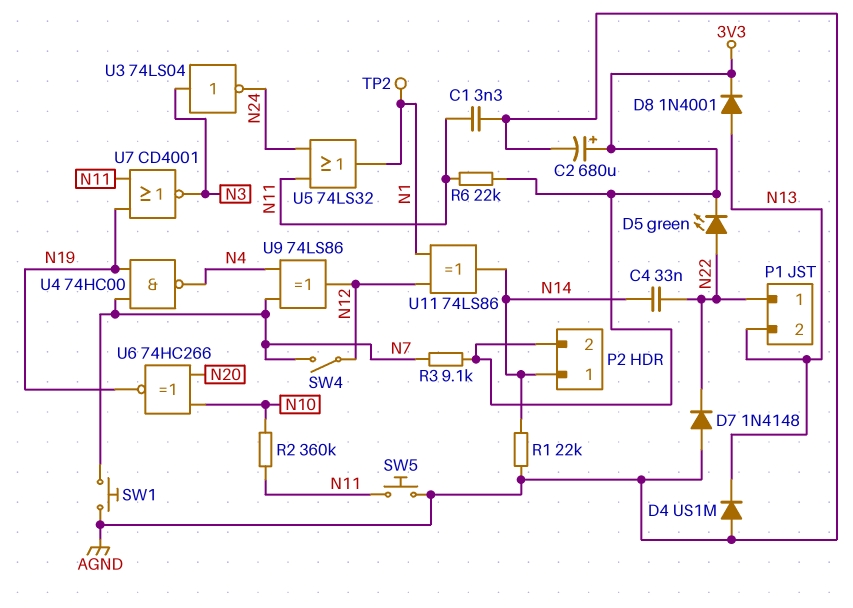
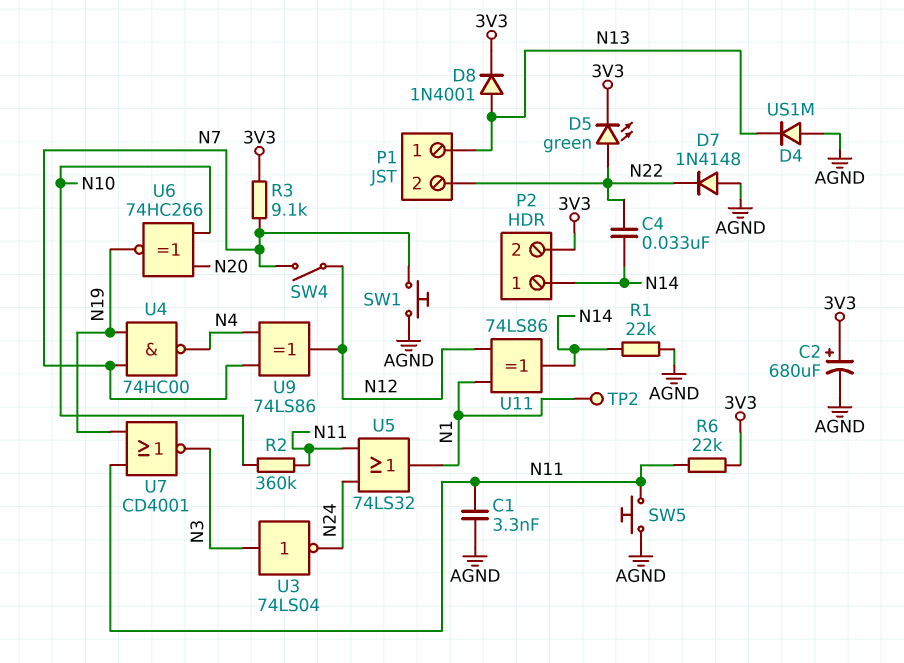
P1 pin 1: N22 -> N13
P1 pin 2: N13 -> N22

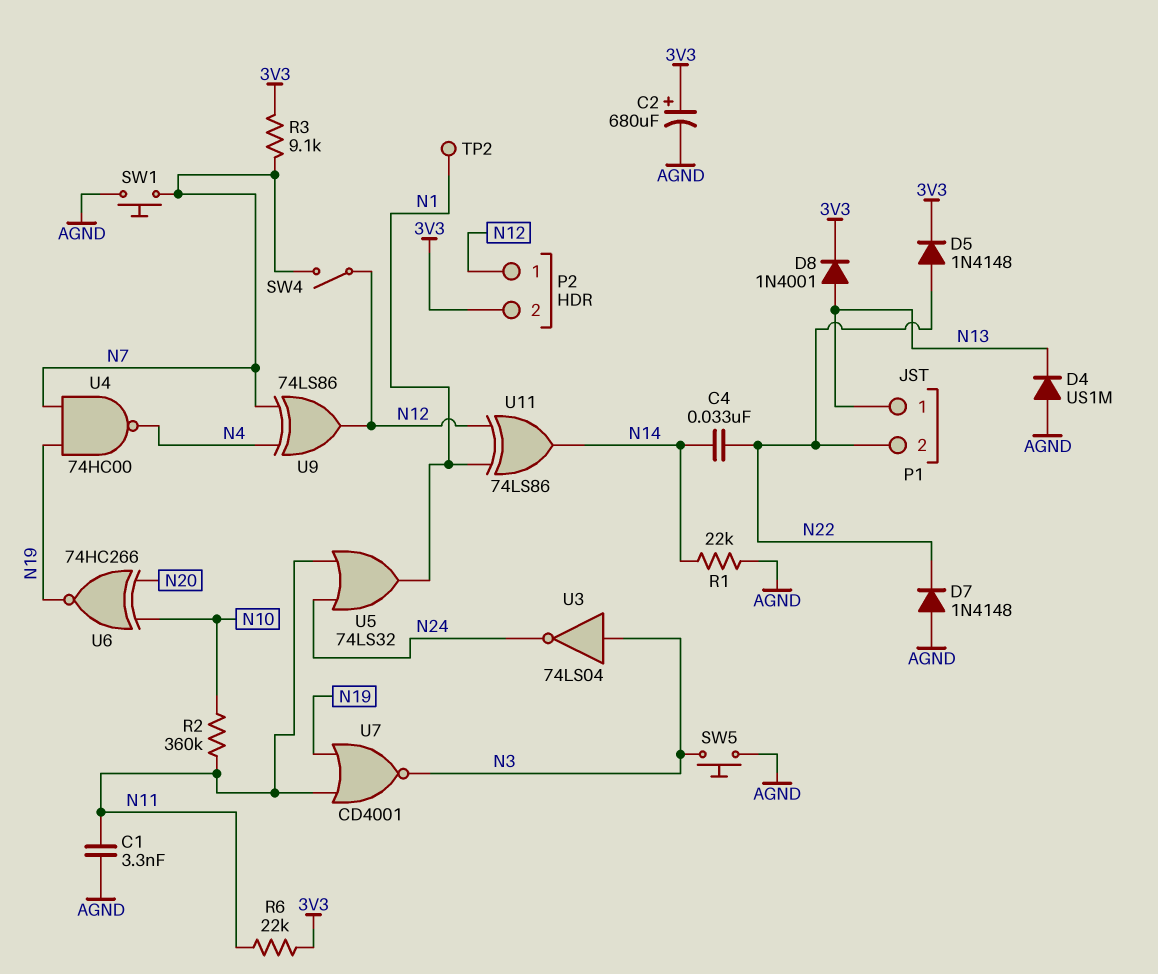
D5: LED green (A N22, K 3V3) -> diode 1N4148 (A N22, K 3V3)
P2 pin 1: N14 -> N12
SW5: button (AGND, N11) -> button (AGND, N3)

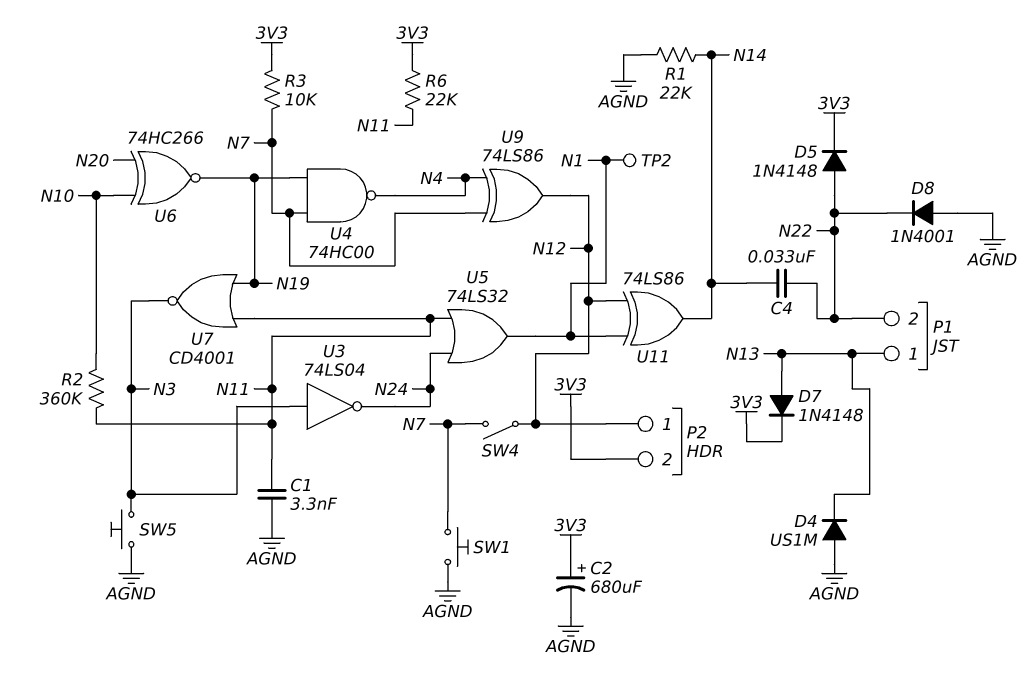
D7: diode 1N4148 (A AGND, K N22) -> diode 1N4148 (A N13, K 3V3)
D8: diode 1N4001 (A N13, K 3V3) -> diode 1N4001 (A AGND, K N22)
R3: 9.1k (3V3, N7) -> 10k (3V3, N7)

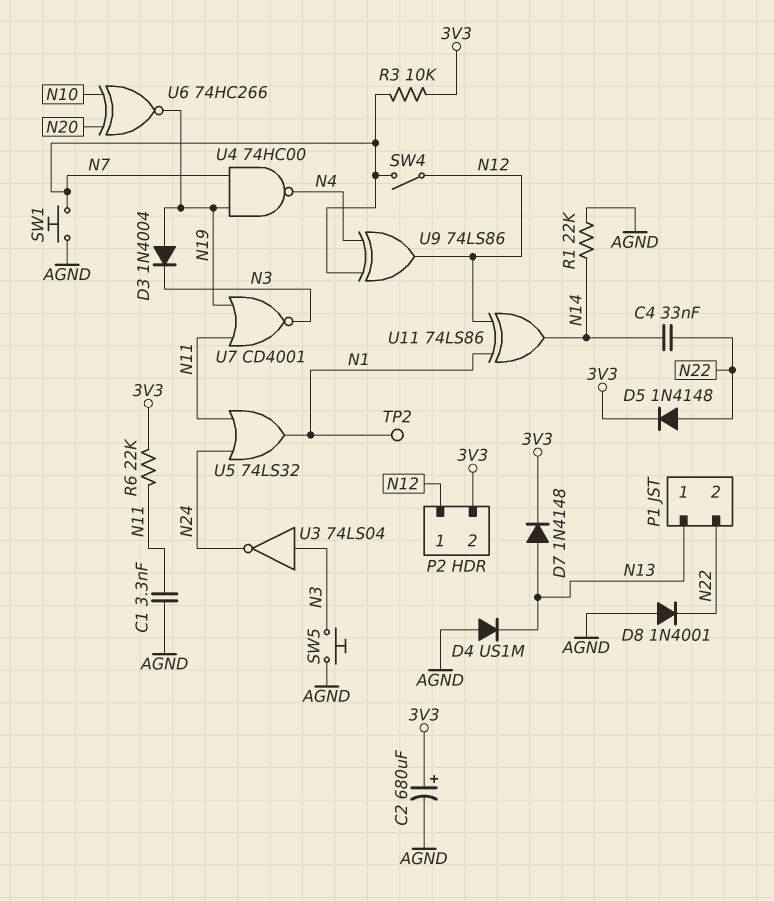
D3: none -> diode 1N4004 (A N19, K N3)
R2: 360k (N10, N11) -> none

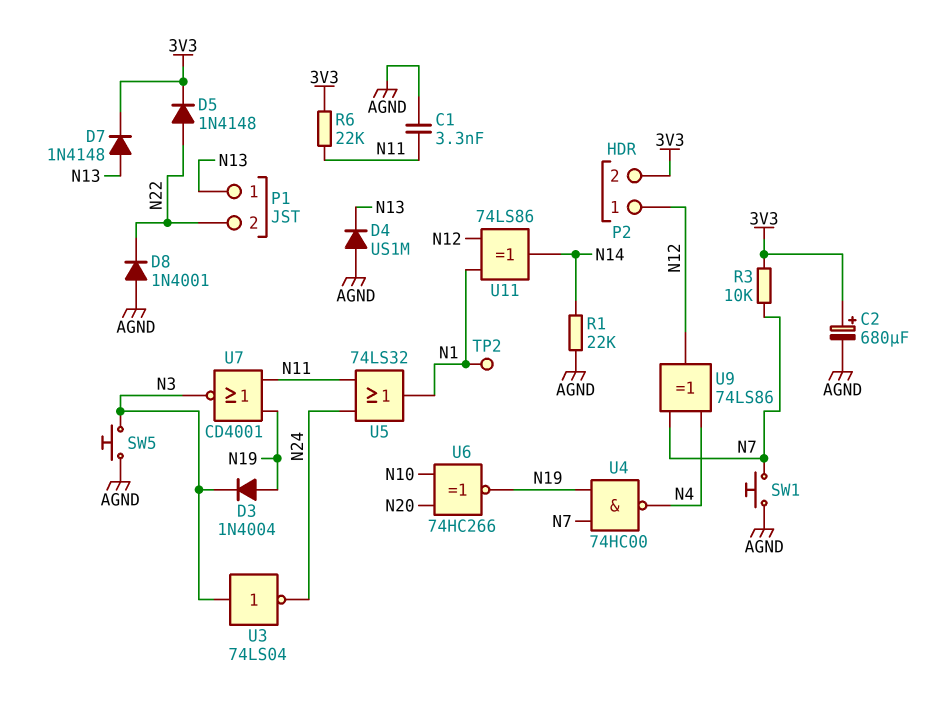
C4: 33nF (N14, N22) -> none
SW4: switch (N7, N12) -> none

